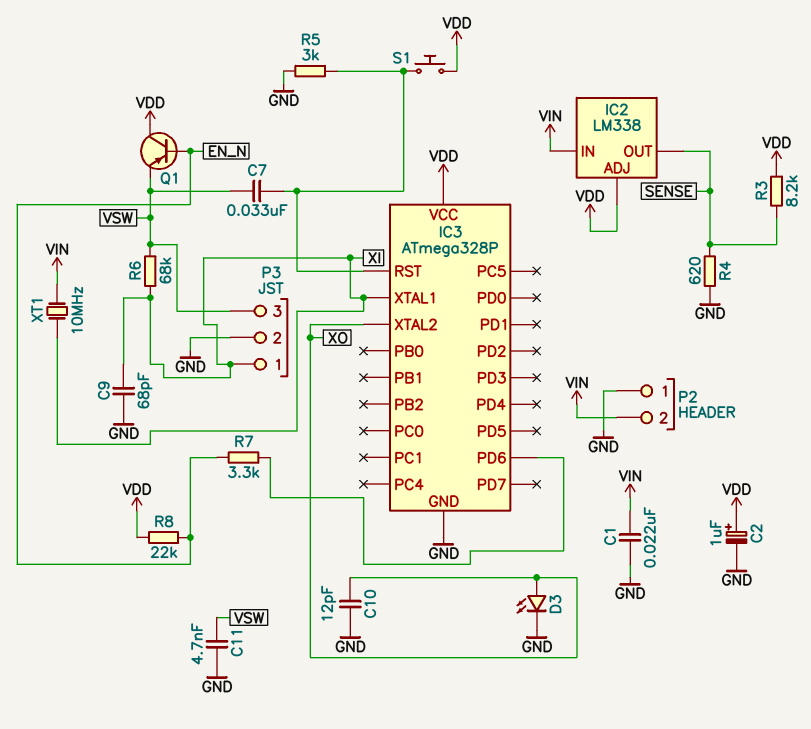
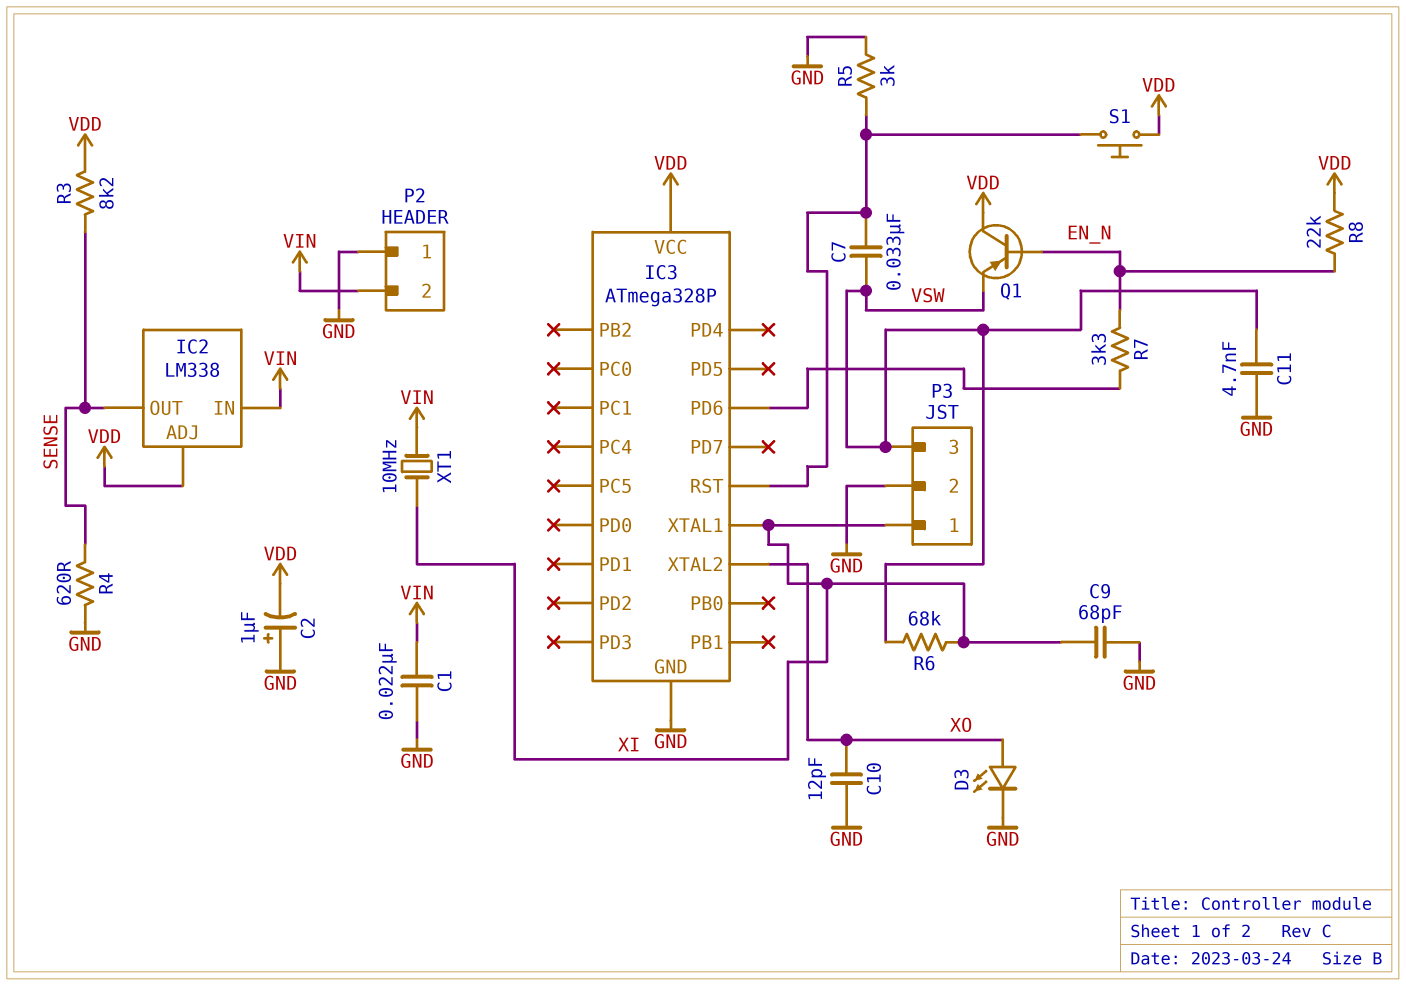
C2: 1uF (plus VDD, minus GND) -> 1uF (plus GND, minus VDD)

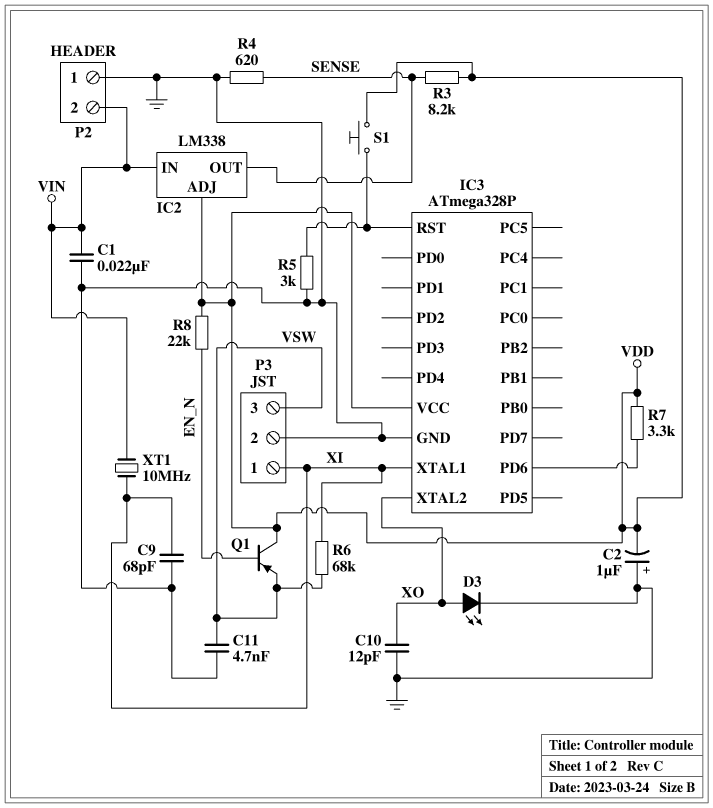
C7: 33nF (IC3/RST, VSW) -> none
R7: 3.3k (EN_N, IC3/PD6) -> 3.3k (IC3/PD6, VDD)

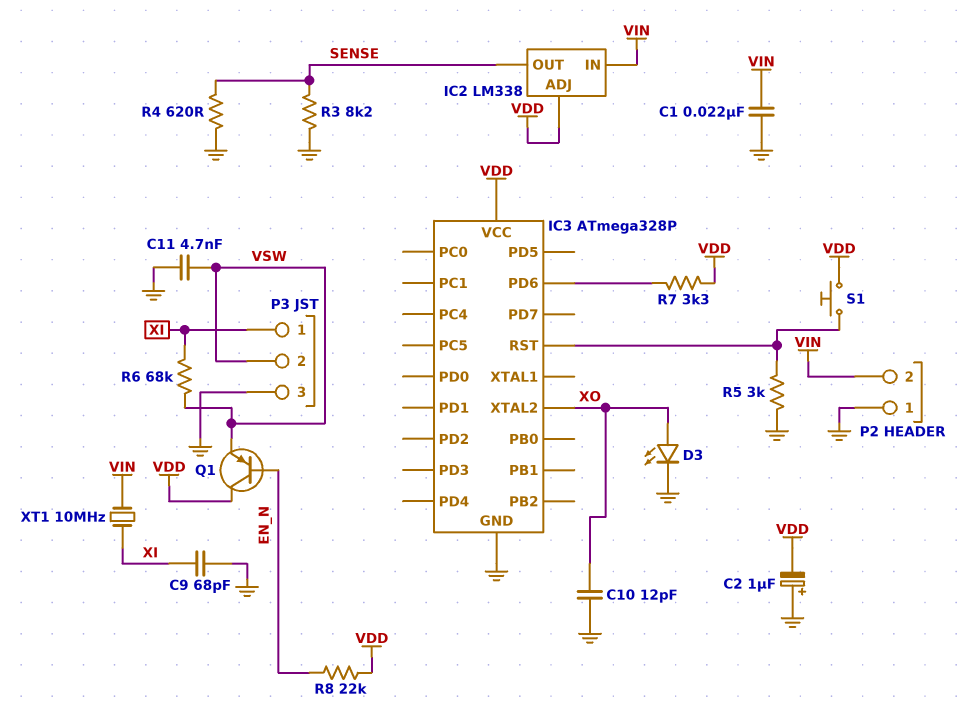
IC3 pin XTAL1: XI -> none
P3 pin 2: GND -> VSW
P3 pin 3: VSW -> GND
R3: 8.2k (SENSE, VDD) -> 8.2k (GND, SENSE)

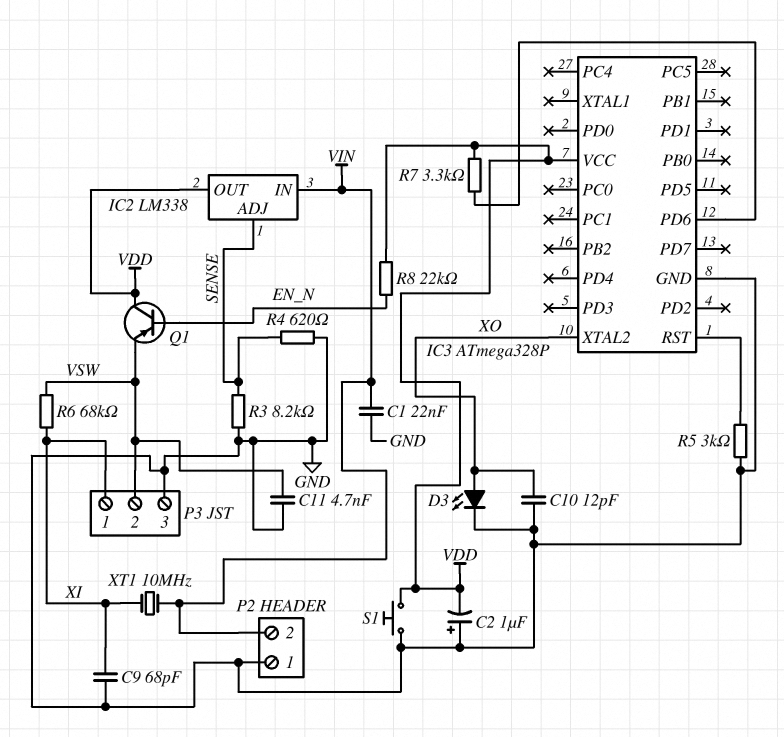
IC2 pin ADJ: VDD -> SENSE
IC2 pin OUT: SENSE -> VDD
S1: button (IC3/RST, VDD) -> button (GND, VDD)

